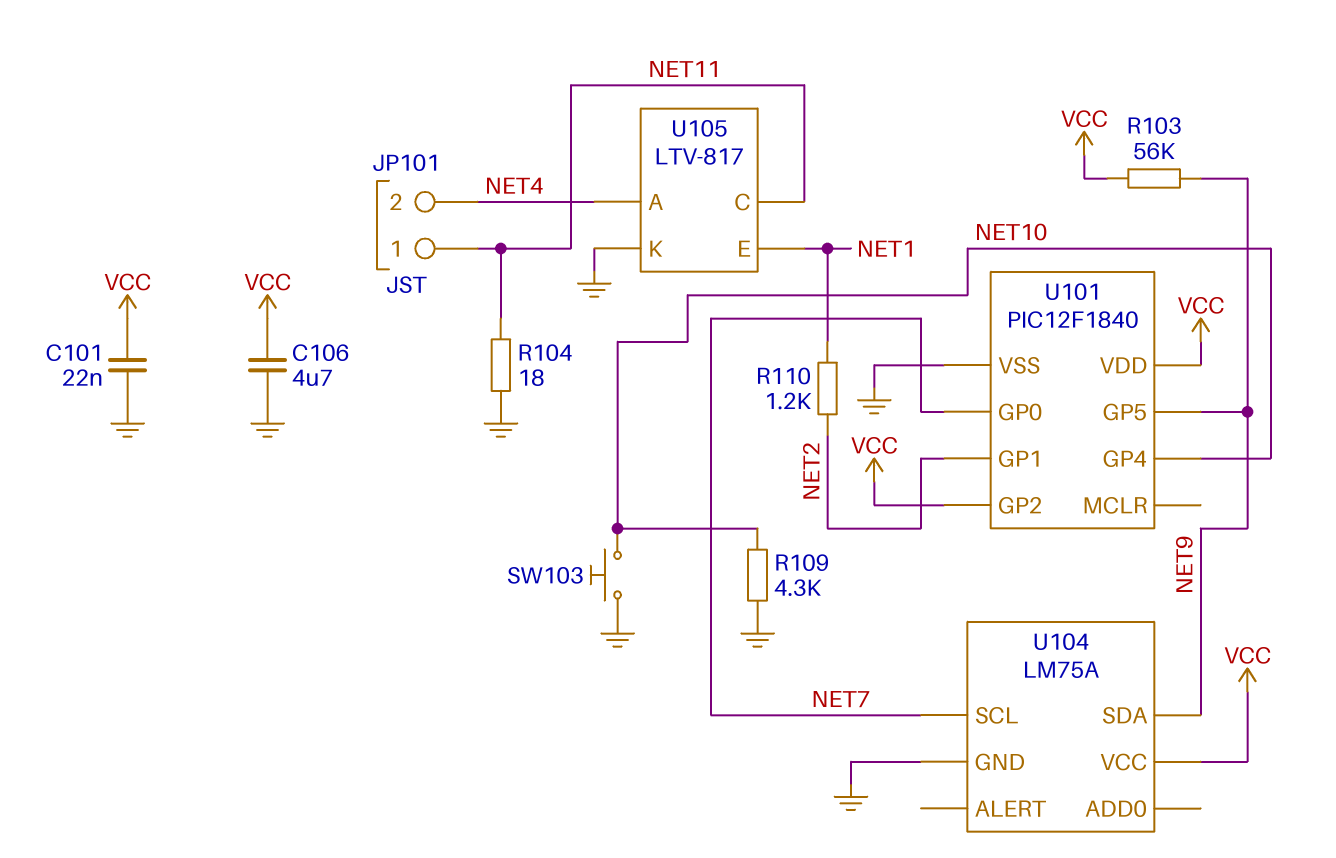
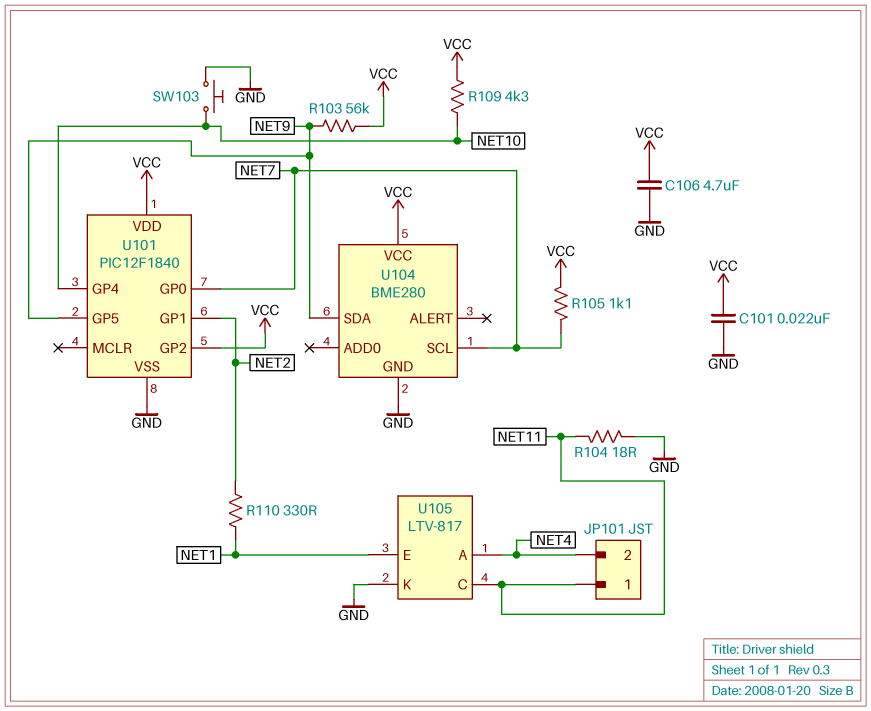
R105: none -> 1.1k (NET7, VCC)
R109: 4.3k (GND, NET10) -> 4.3k (NET10, VCC)
R110: 1.2k (NET1, NET2) -> 330 (NET1, NET2)
U104: LM75A -> BME280

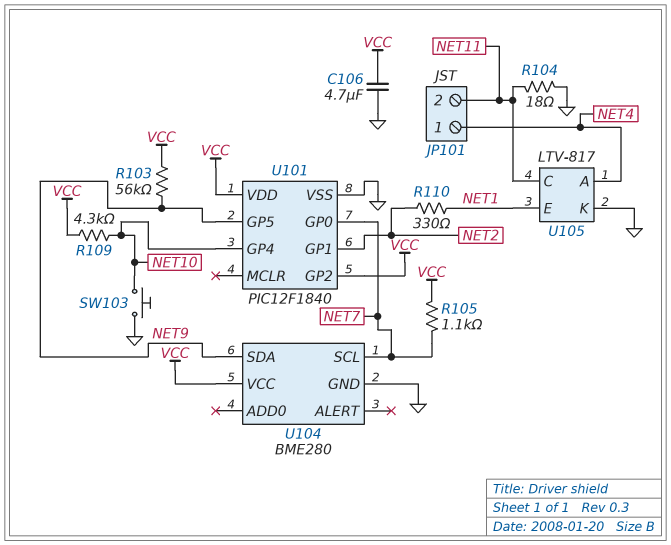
C101: 22nF (GND, VCC) -> none
JP101 pin 1: NET11 -> NET4
JP101 pin 2: NET4 -> NET11

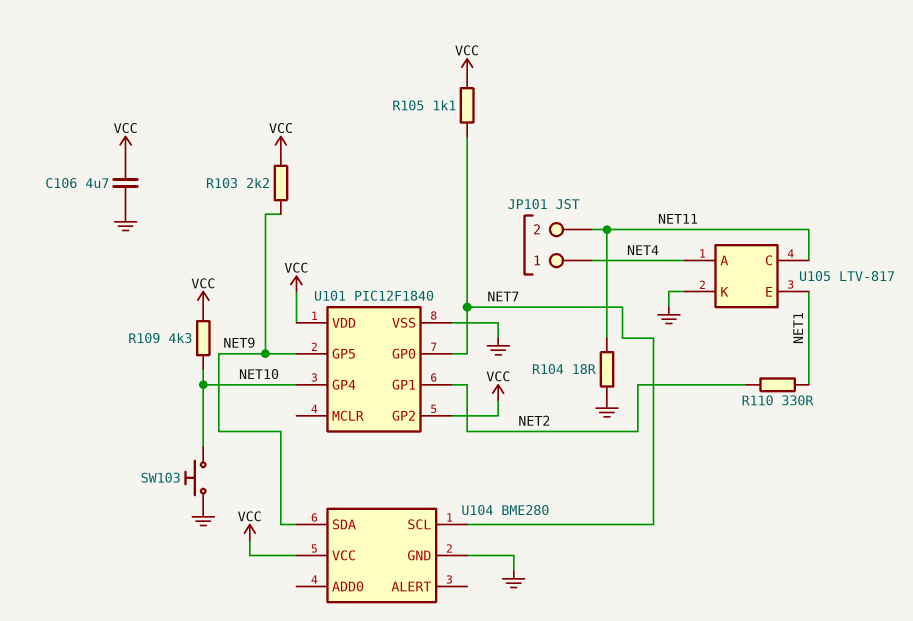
R103: 56k (NET9, VCC) -> 2.2k (NET9, VCC)

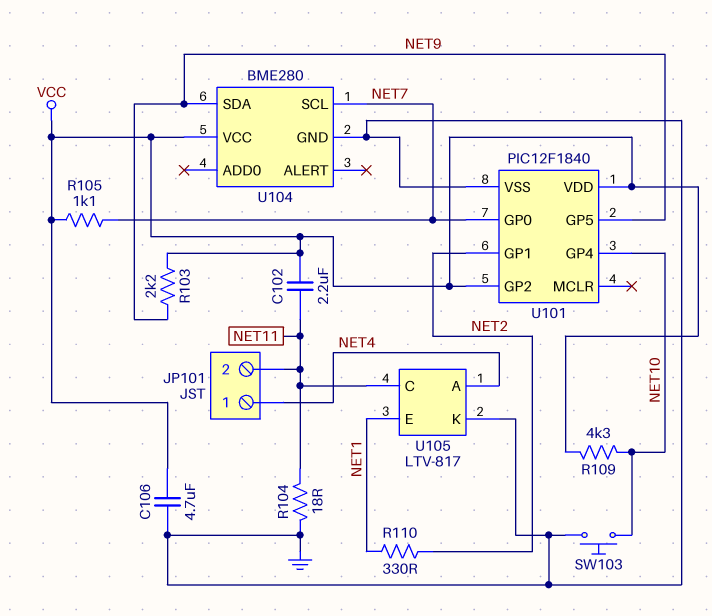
C102: none -> 2.2uF (NET11, VCC)

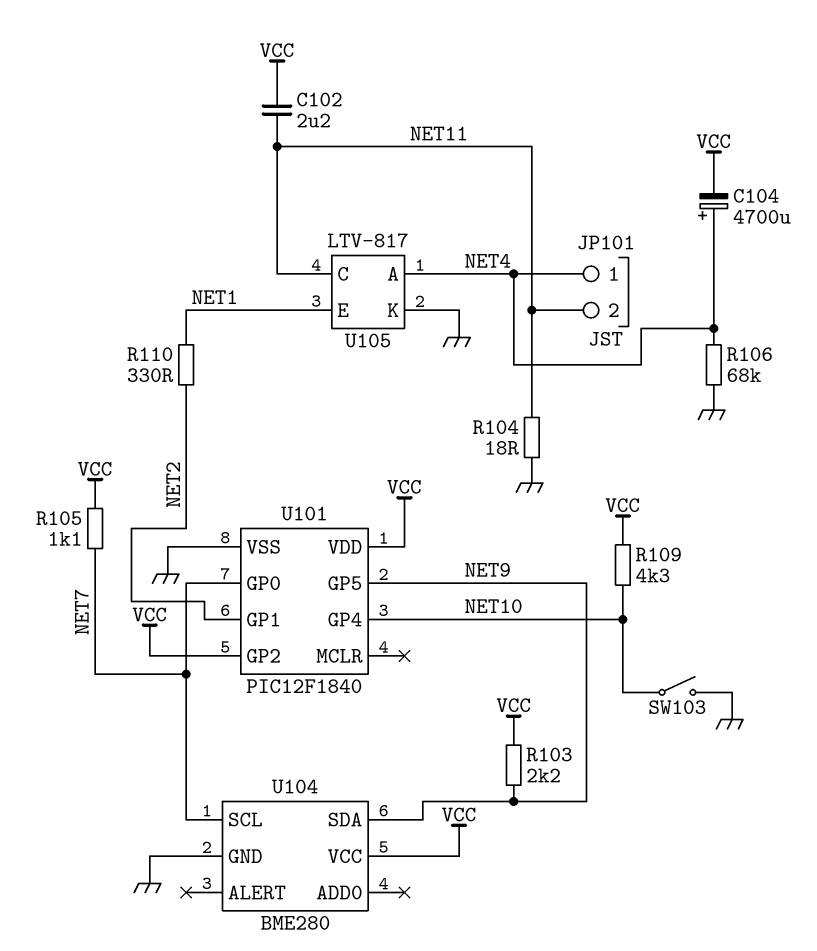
C104: none -> 4700uF (plus NET4, minus VCC)
C106: 4.7uF (GND, VCC) -> none
R106: none -> 68k (GND, NET4)
SW103: button (GND, NET10) -> switch (GND, NET10)

